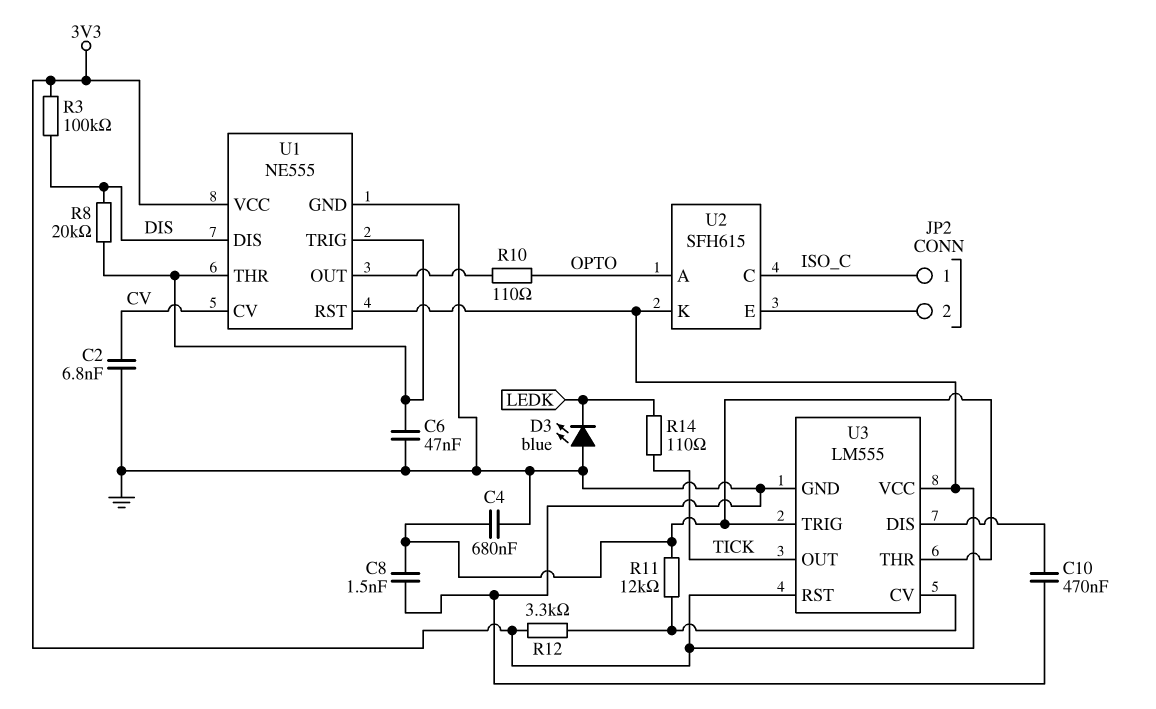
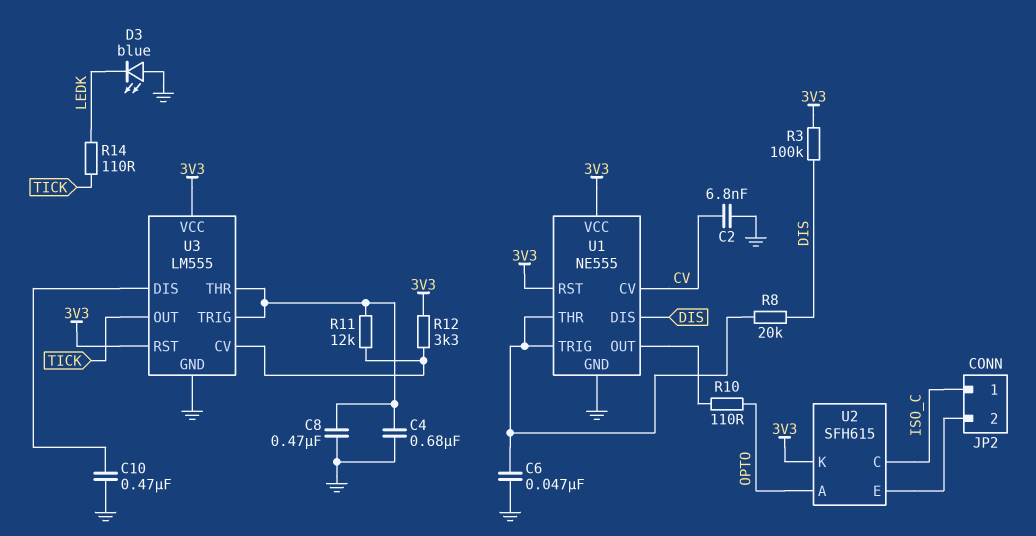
C8: 1.5nF (GND, U3/THR) -> 470nF (GND, U3/THR)

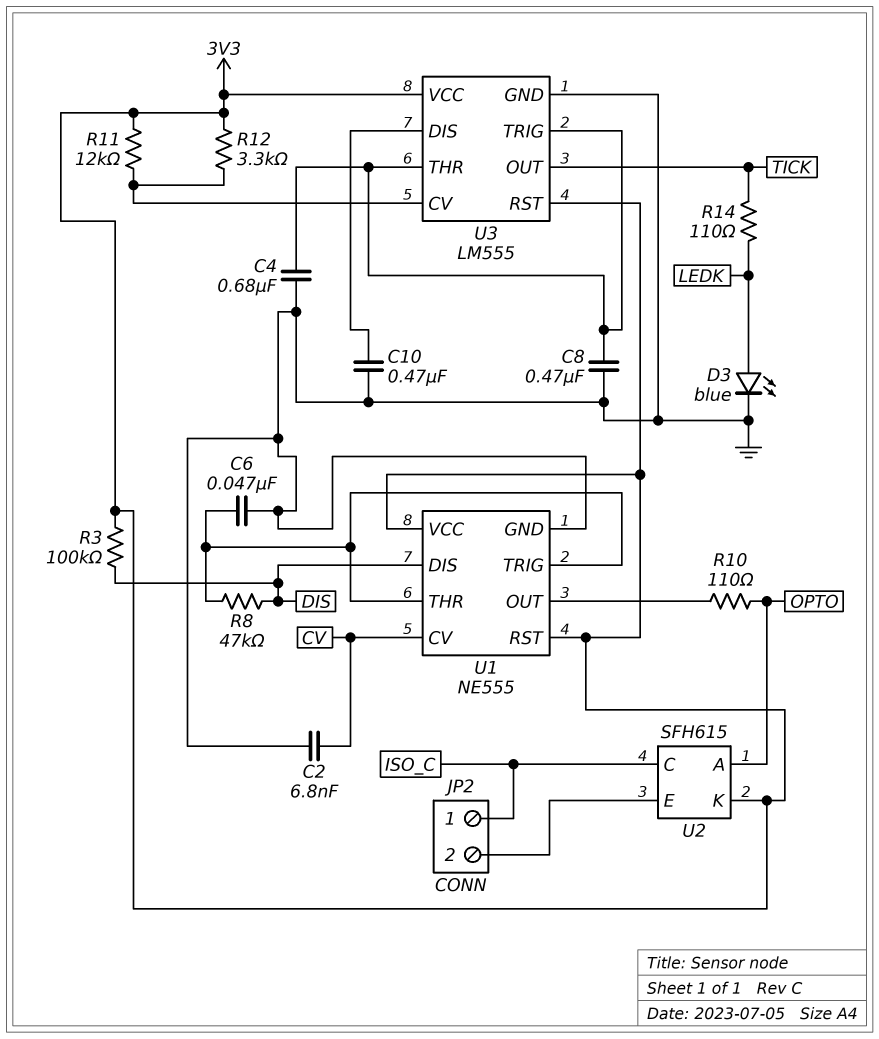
D3: LED blue (A GND, K LEDK) -> LED blue (A LEDK, K GND)
R8: 20k (DIS, U1/THR) -> 47k (DIS, U1/THR)
R11: 12k (U3/CV, U3/THR) -> 12k (3V3, U3/CV)

